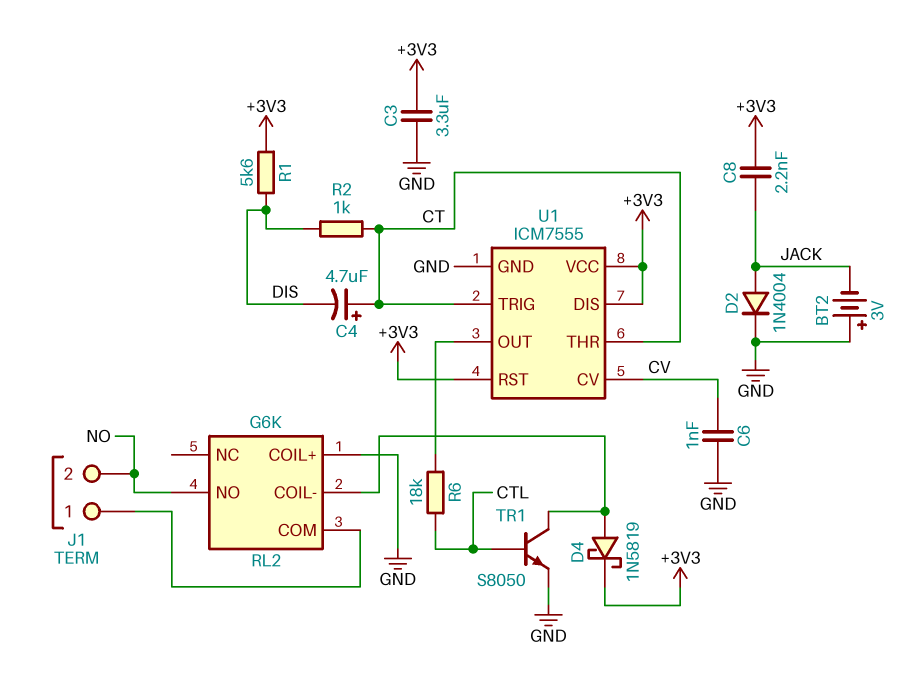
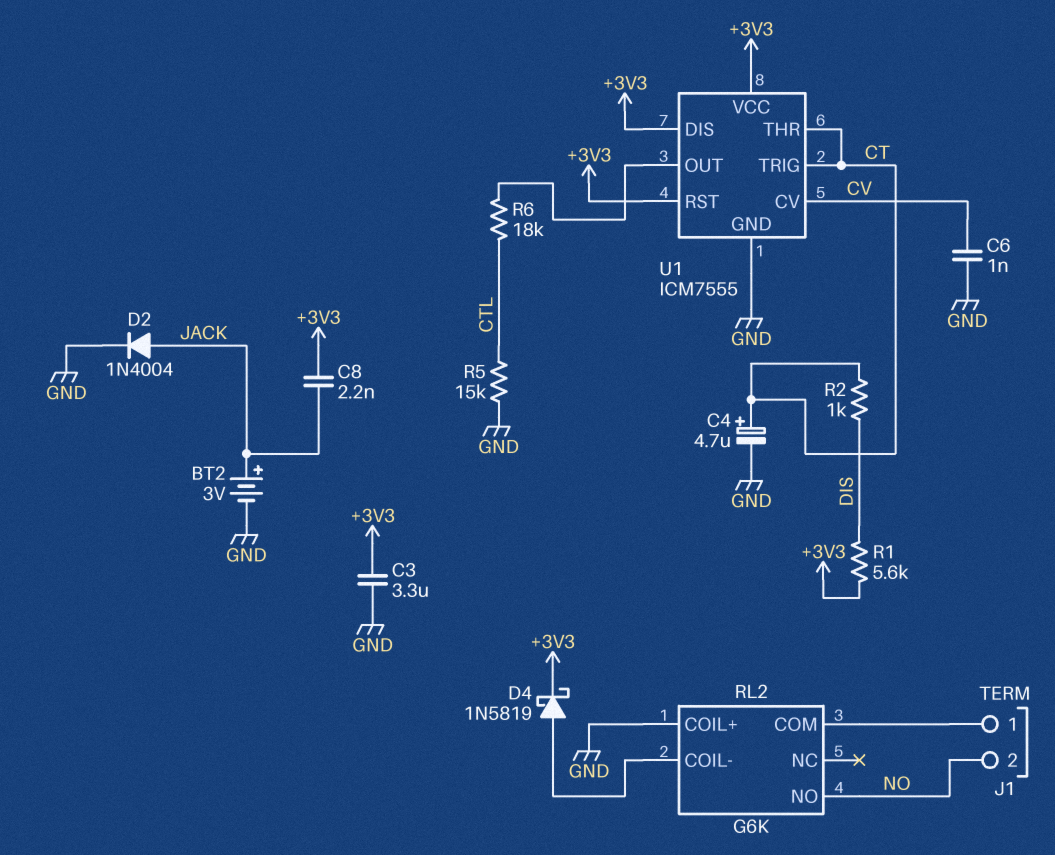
BT2: 3V (plus GND, minus JACK) -> 3V (plus JACK, minus GND)
C4: 4.7uF (plus CT, minus DIS) -> 4.7uF (plus CT, minus GND)
R5: none -> 15k (CTL, GND)
TR1: NPN S8050 (B CTL, C RL2/COIL-, E GND) -> none

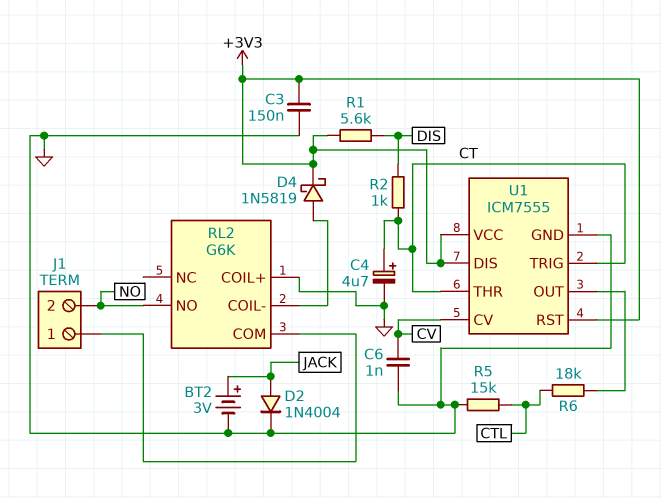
C3: 3.3uF (+3V3, GND) -> 150nF (+3V3, GND)
C8: 2.2nF (+3V3, JACK) -> none

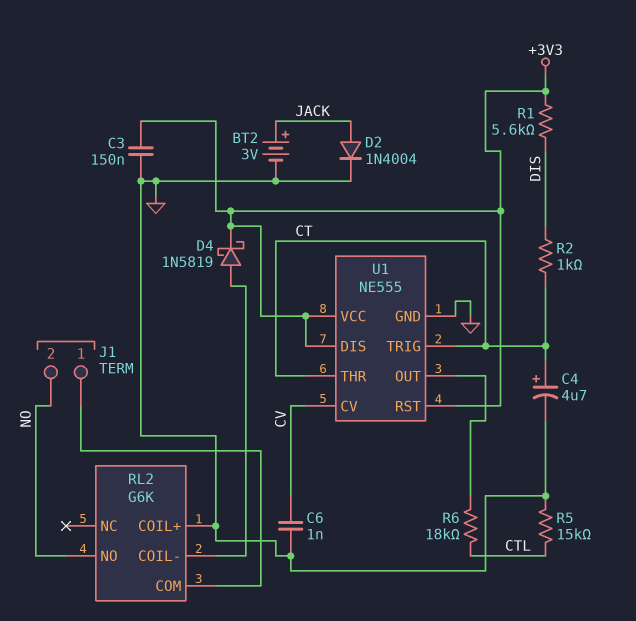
U1: ICM7555 -> NE555

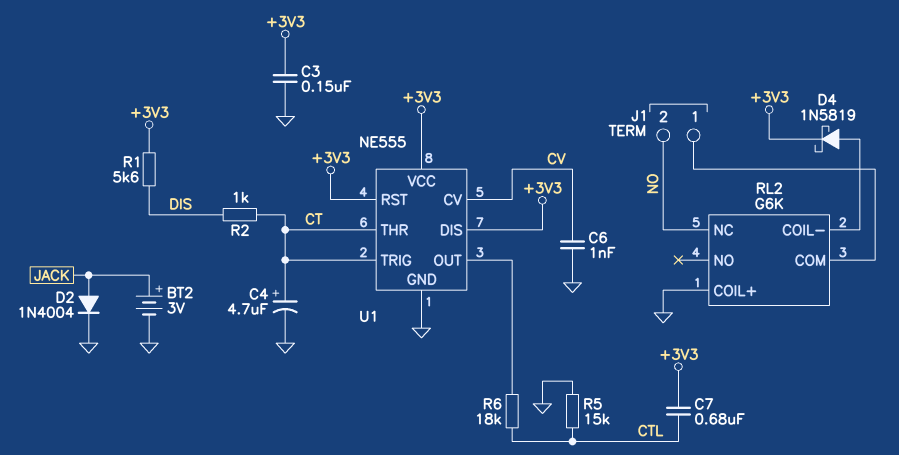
C7: none -> 680nF (+3V3, CTL)
RL2 pin NC: none -> NO
RL2 pin NO: NO -> none

